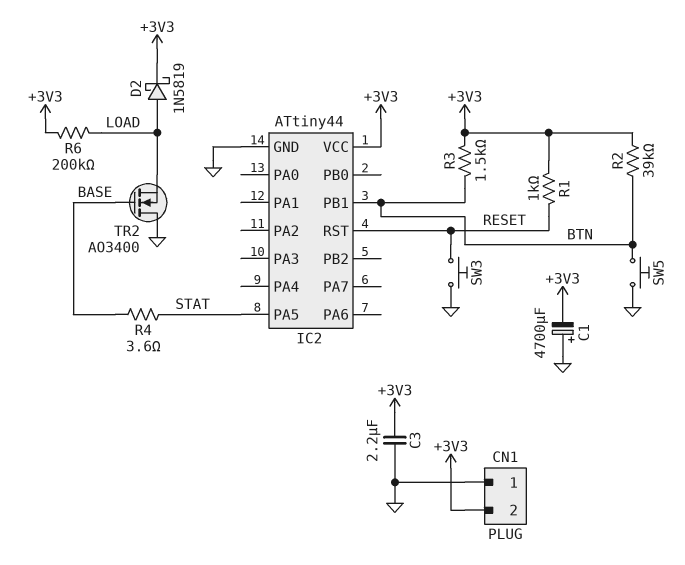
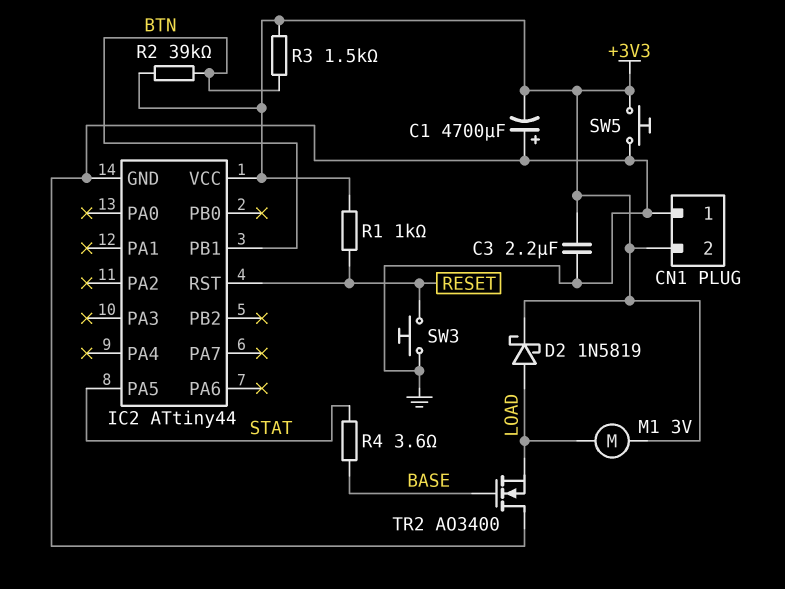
M1: none -> motor 3V (+3V3, LOAD)
R6: 200k (+3V3, LOAD) -> none
SW5: button (BTN, GND) -> button (+3V3, GND)

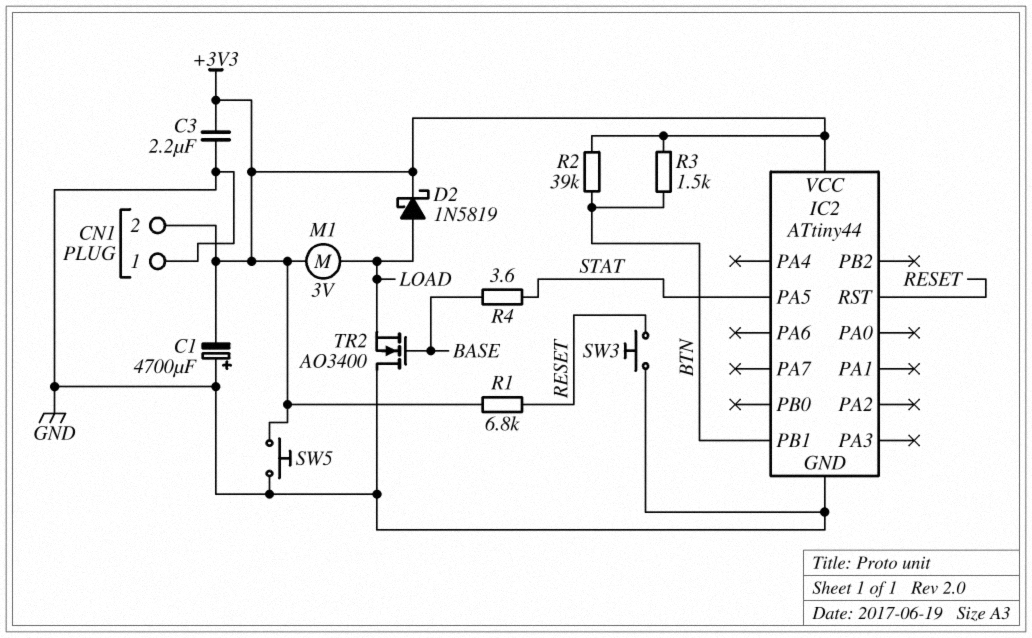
R1: 1k (+3V3, RESET) -> 6.8k (+3V3, RESET)

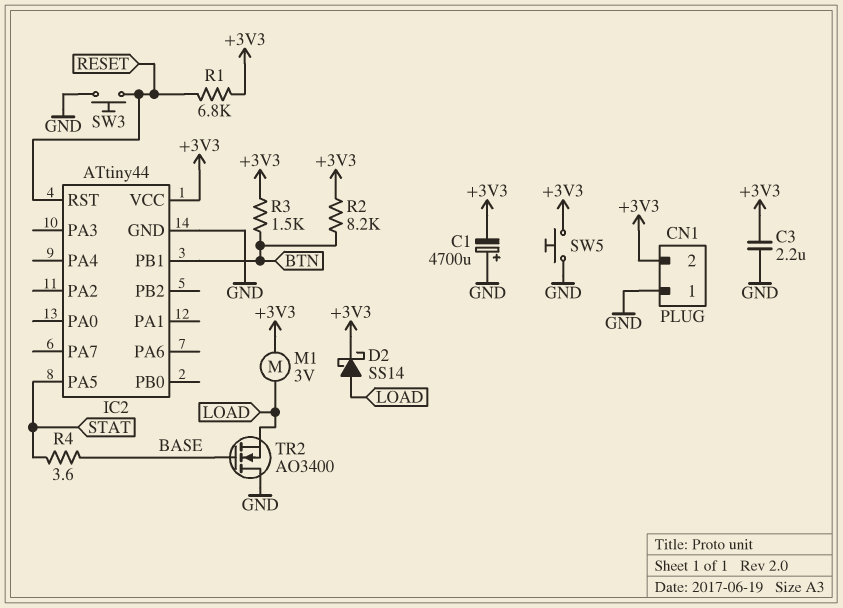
D2: schottky 1N5819 (A LOAD, K +3V3) -> schottky SS14 (A LOAD, K +3V3)
R2: 39k (+3V3, BTN) -> 8.2k (+3V3, BTN)

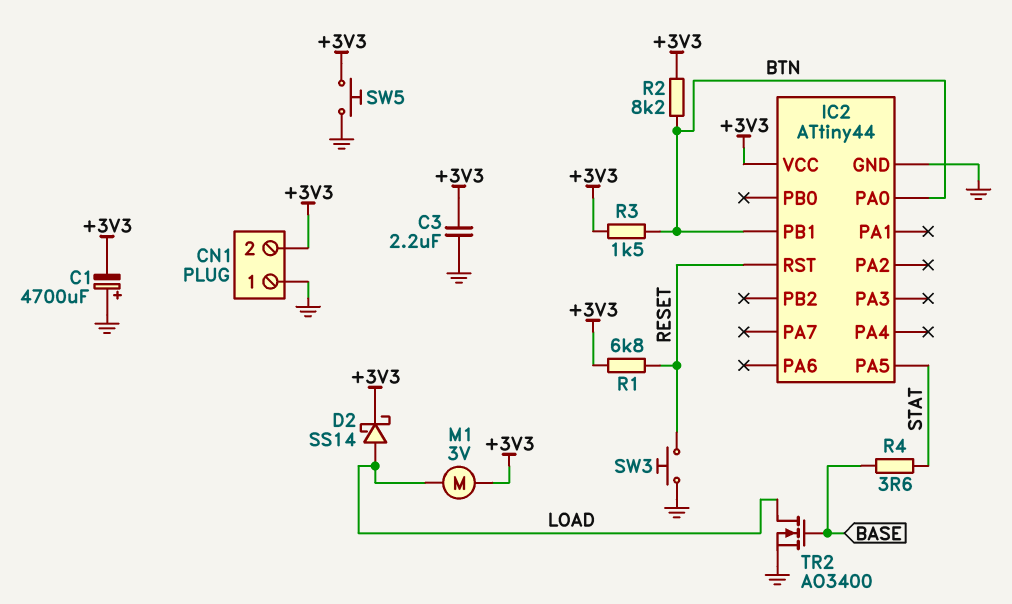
IC2 pin PA0: none -> BTN
TR2: NMOS AO3400 (G BASE, D GND, S LOAD) -> NMOS AO3400 (G BASE, D LOAD, S GND)

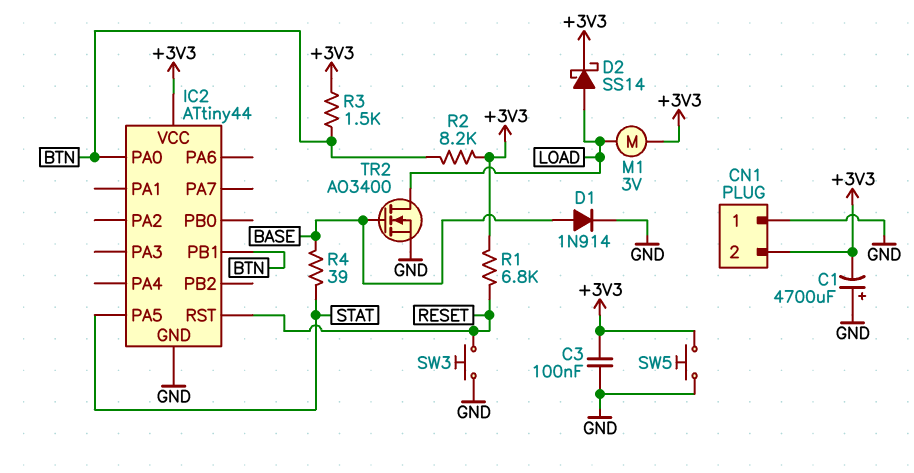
C3: 2.2uF (+3V3, GND) -> 100nF (+3V3, GND)
D1: none -> diode 1N914 (A BASE, K GND)
R4: 3.6 (BASE, STAT) -> 39 (BASE, STAT)

